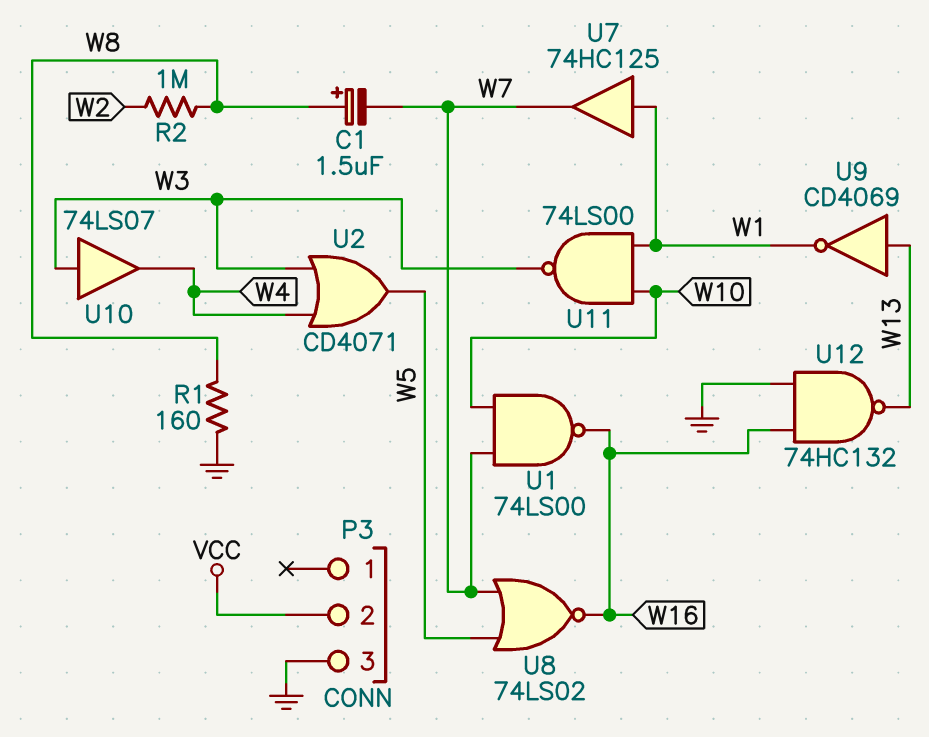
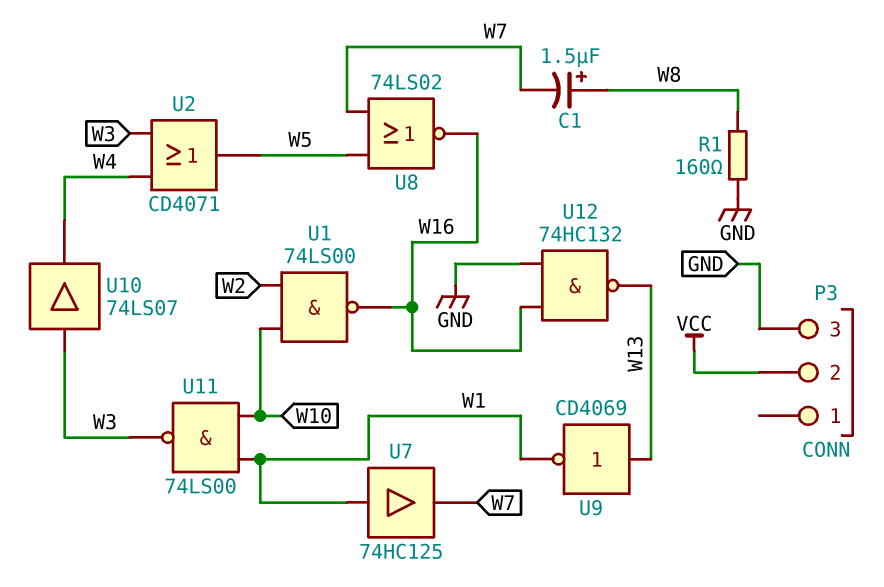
R2: 1M (W2, W8) -> none
U1: NAND 74LS00 (in W7, in W10, out W16) -> NAND 74LS00 (in W2, in W10, out W16)

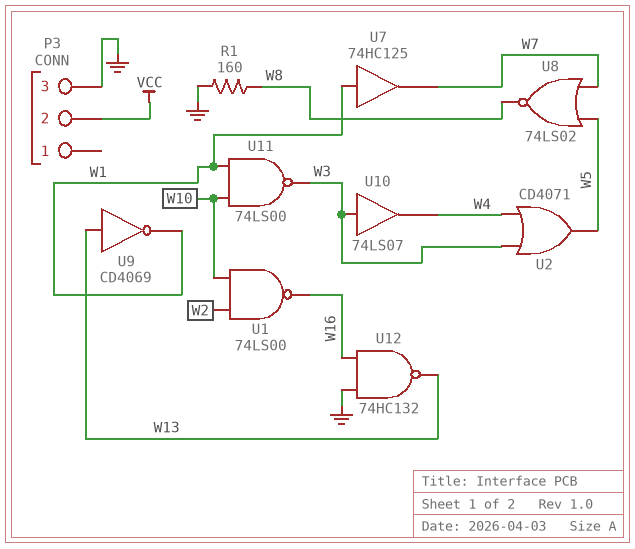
C1: 1.5uF (plus W8, minus W7) -> none
U8: NOR 74LS02 (in W5, in W7, out W16) -> NOR 74LS02 (in W5, in W7, out W8)

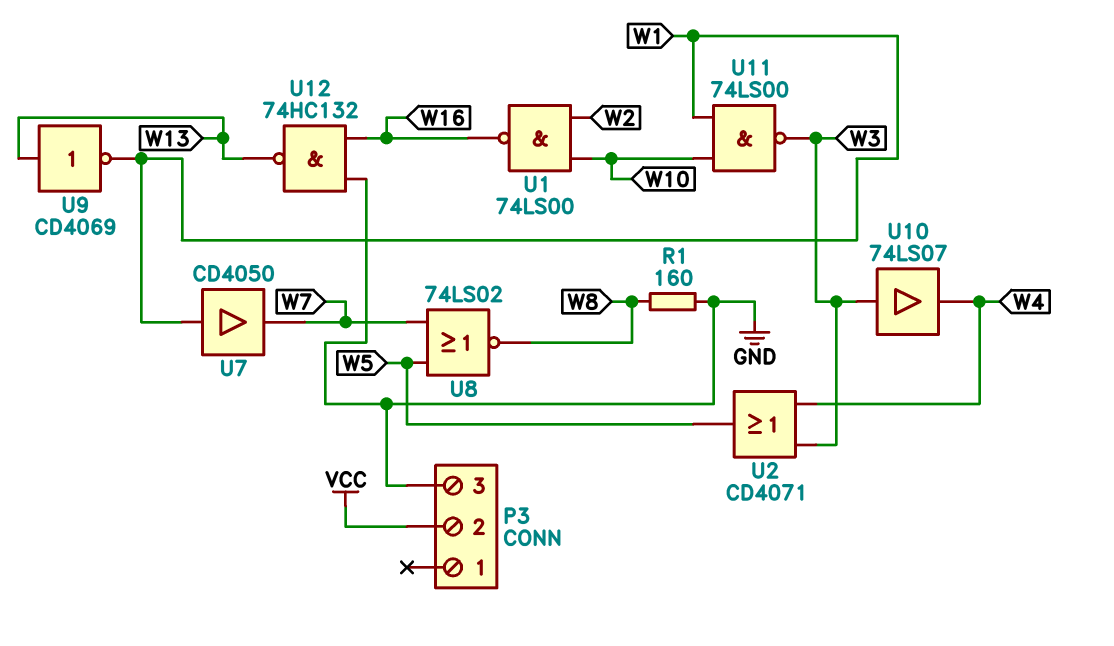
U7: buffer 74HC125 (in W1, out W7) -> buffer CD4050 (in W1, out W7)

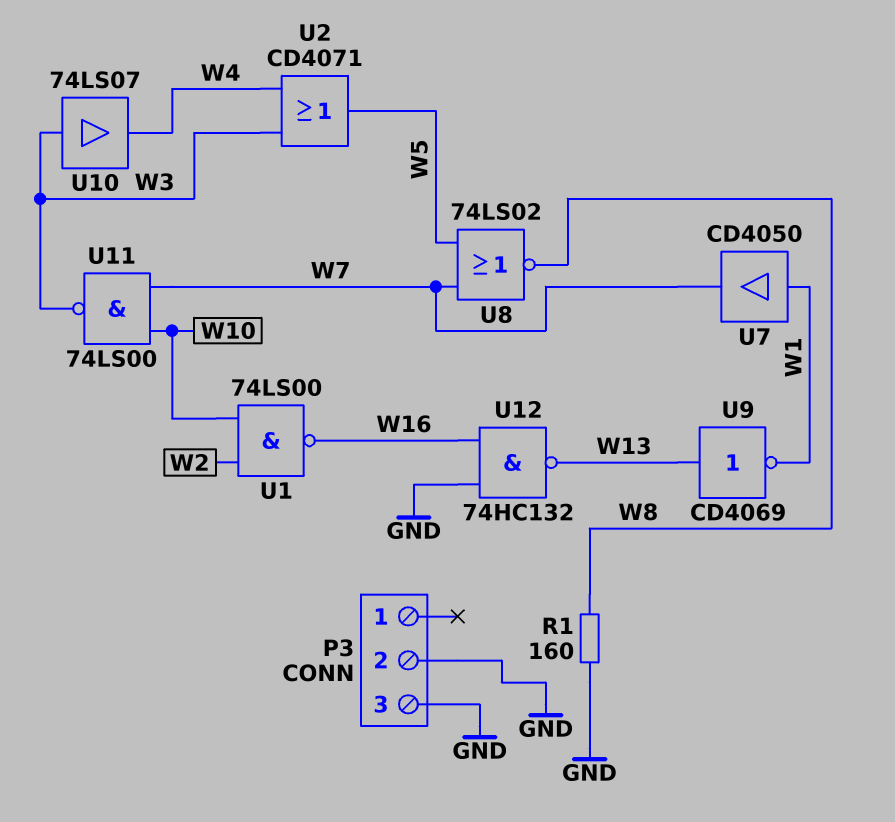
P3 pin 2: VCC -> GND
U11: NAND 74LS00 (in W1, in W10, out W3) -> NAND 74LS00 (in W7, in W10, out W3)

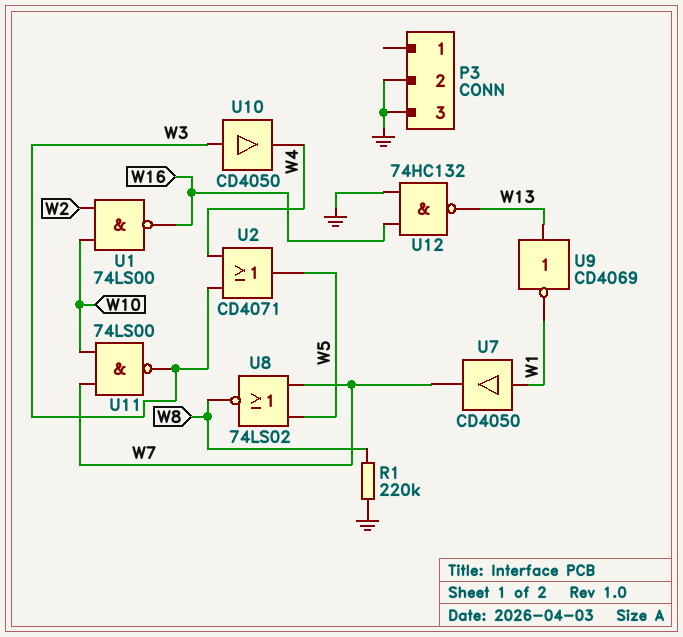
R1: 160 (GND, W8) -> 220k (GND, W8)
U10: buffer 74LS07 (in W3, out W4) -> buffer CD4050 (in W3, out W4)

